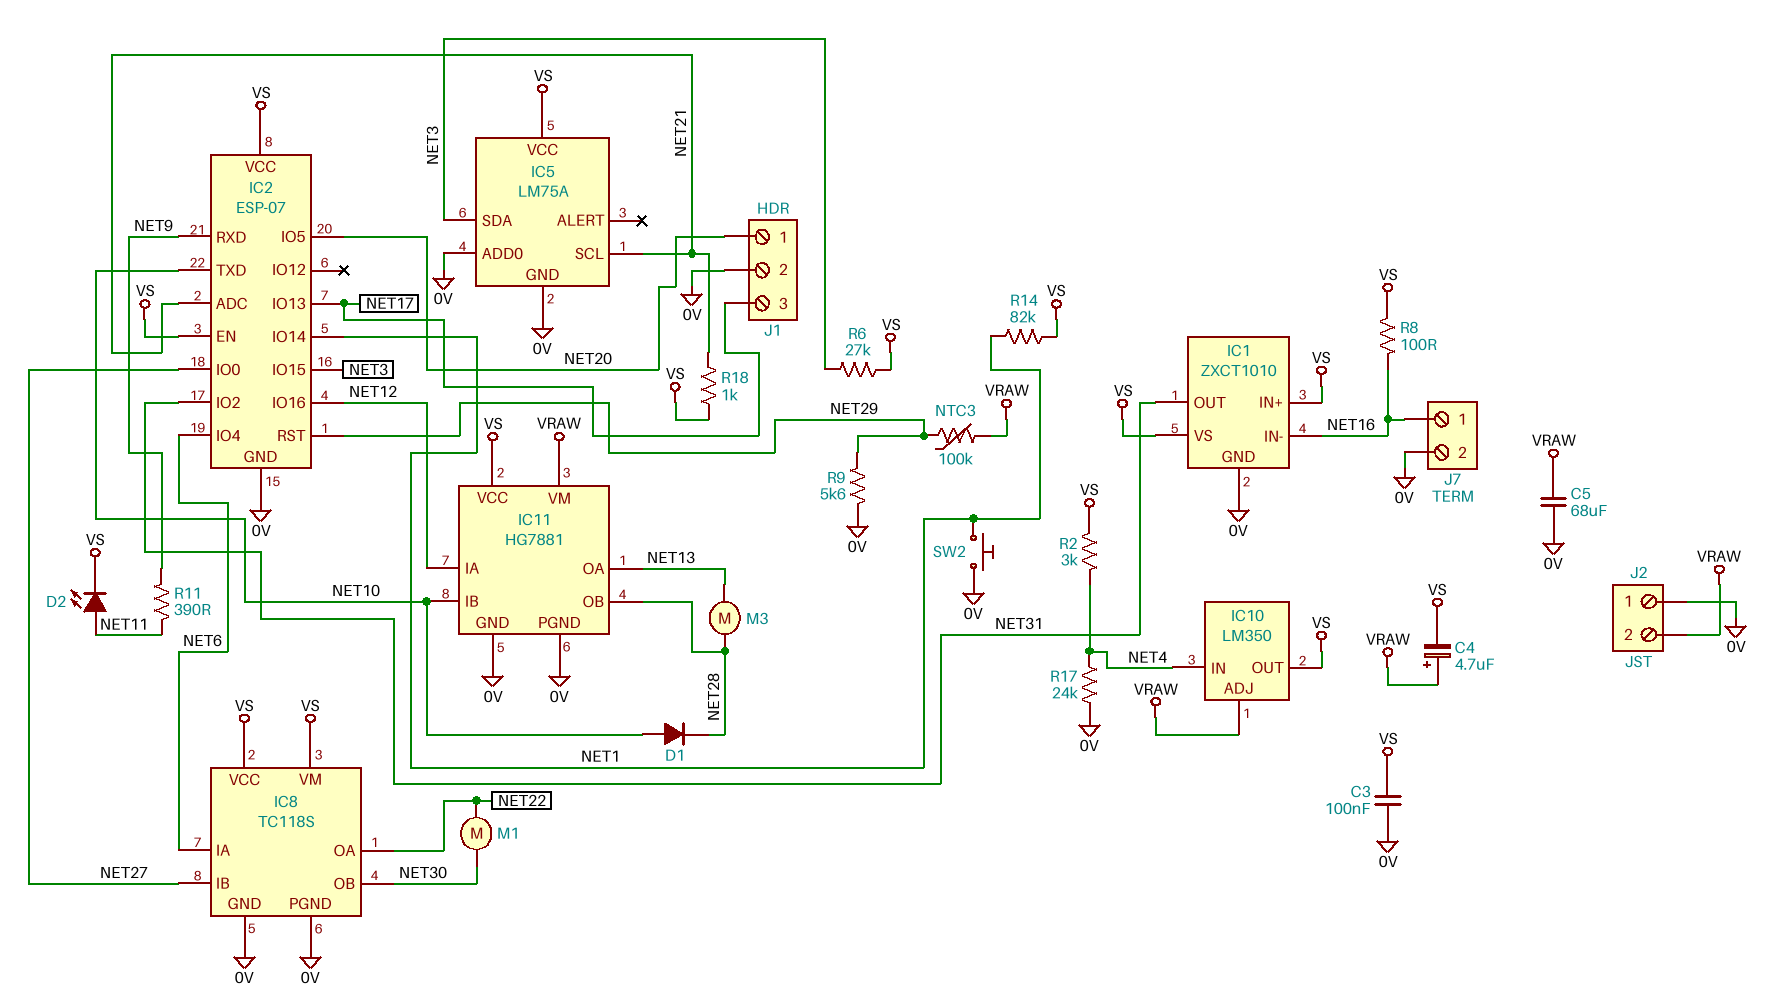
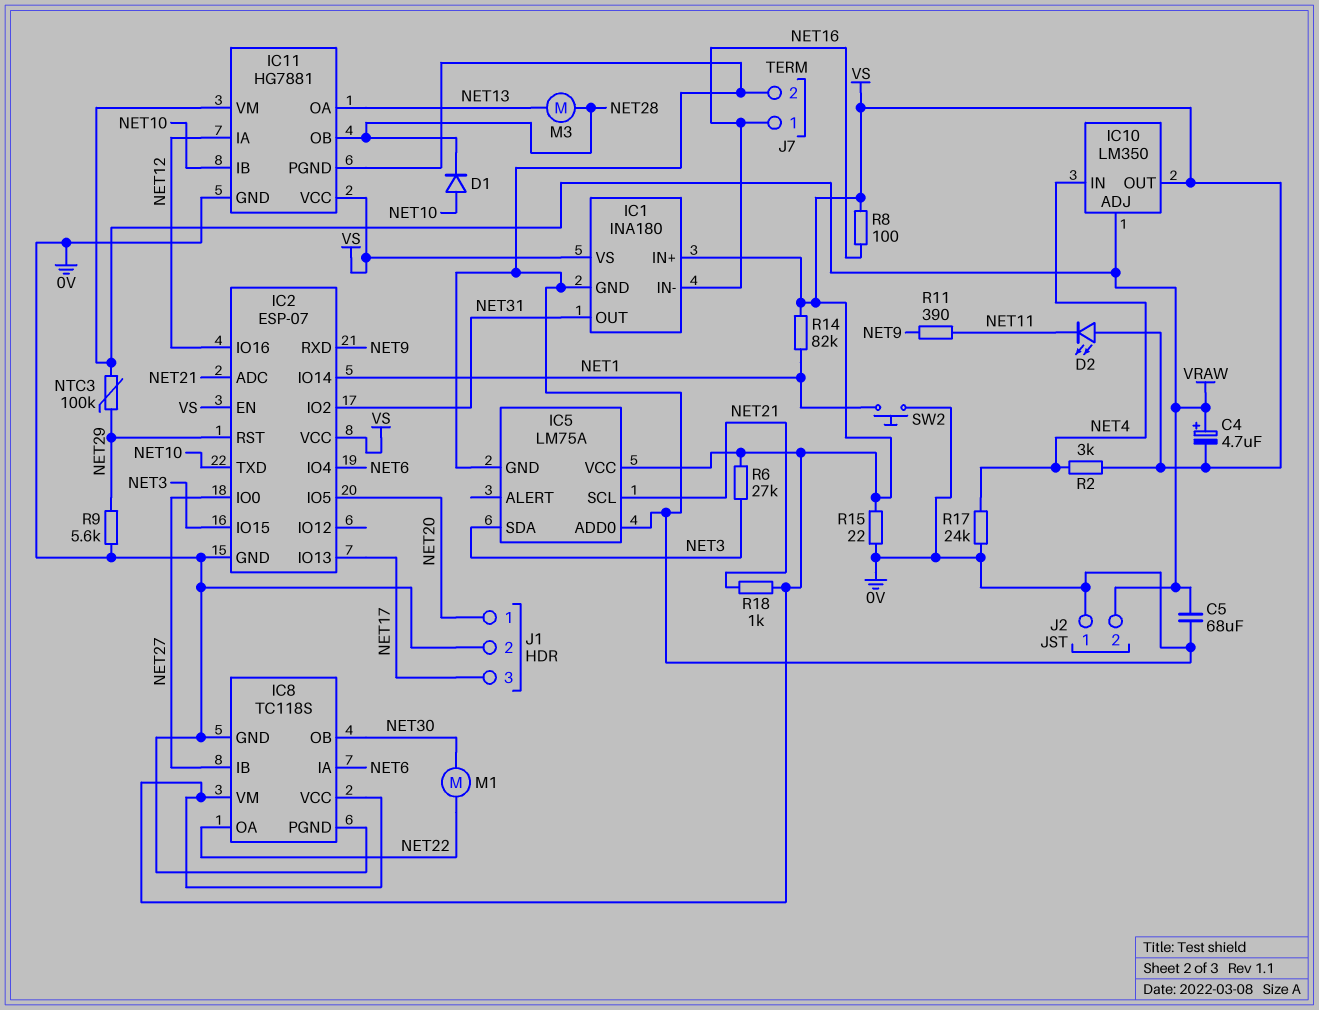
C3: 100nF (0V, VS) -> none
D2: LED (A NET11, K VS) -> LED (A VS, K NET11)
IC1: ZXCT1010 -> INA180
R15: none -> 22 (0V, VS)

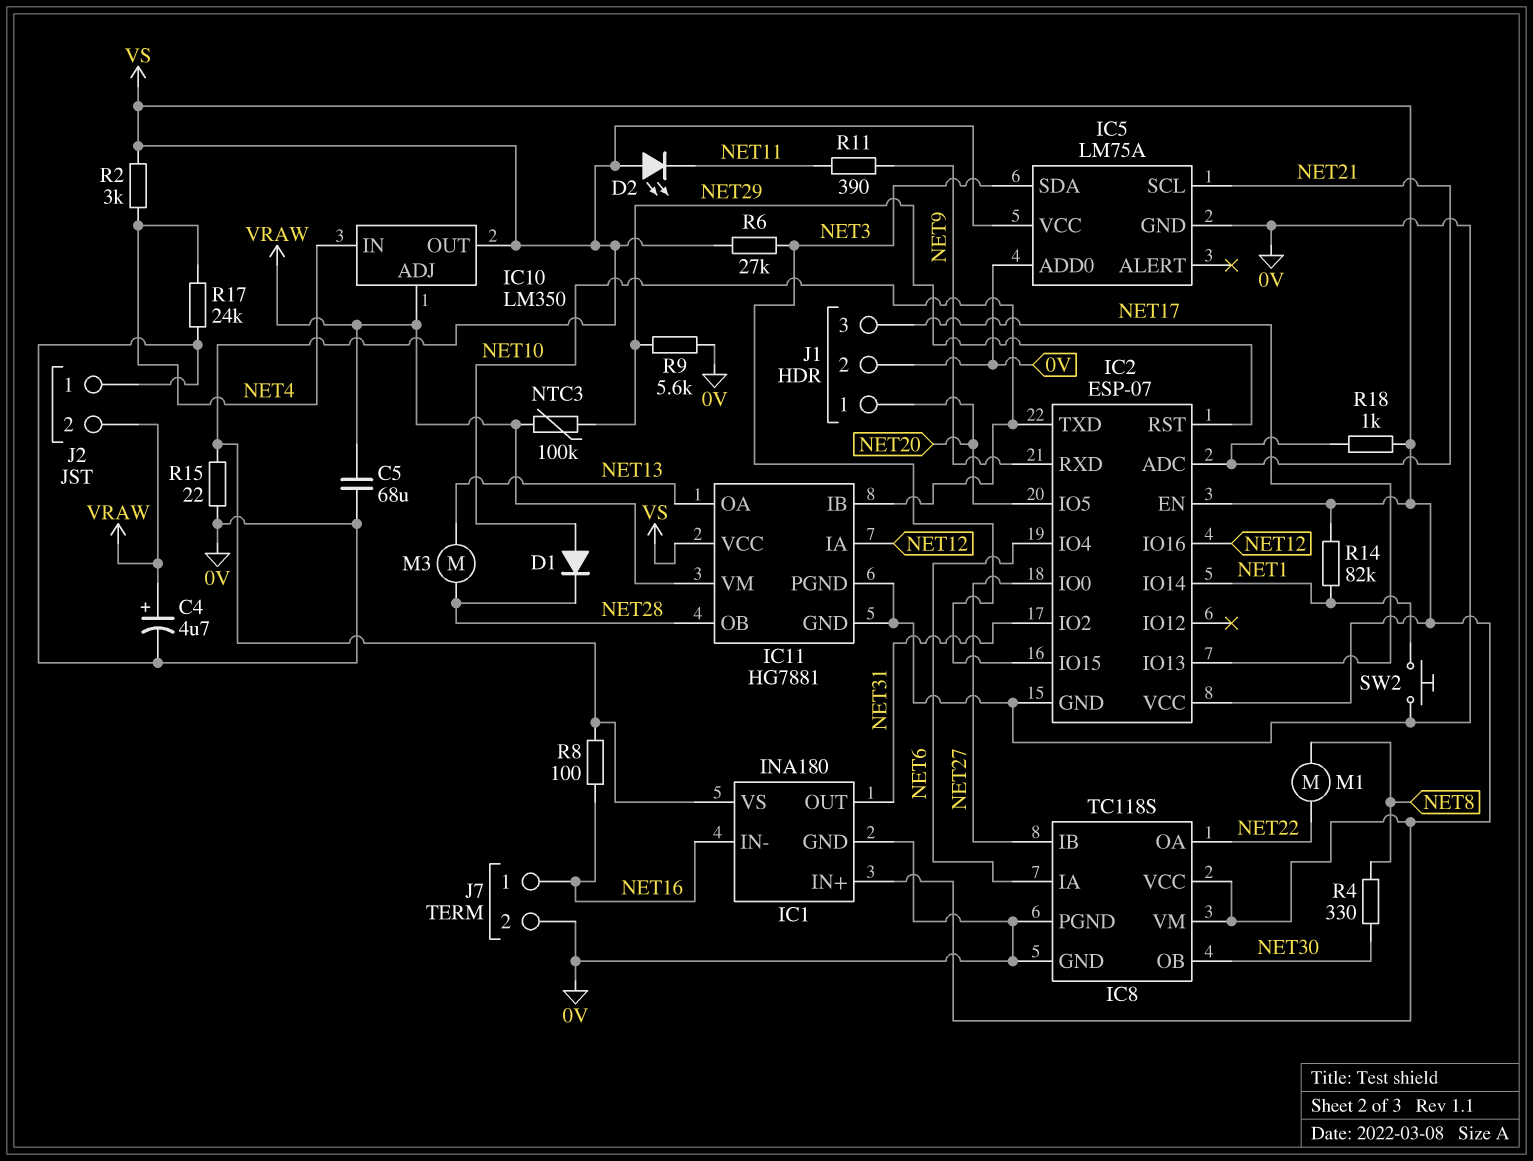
C4: 4.7uF (plus VRAW, minus VS) -> 4.7uF (plus VRAW, minus 0V)
M1: motor (NET22, NET30) -> motor (NET8, NET22)
R4: none -> 330 (NET8, NET30)

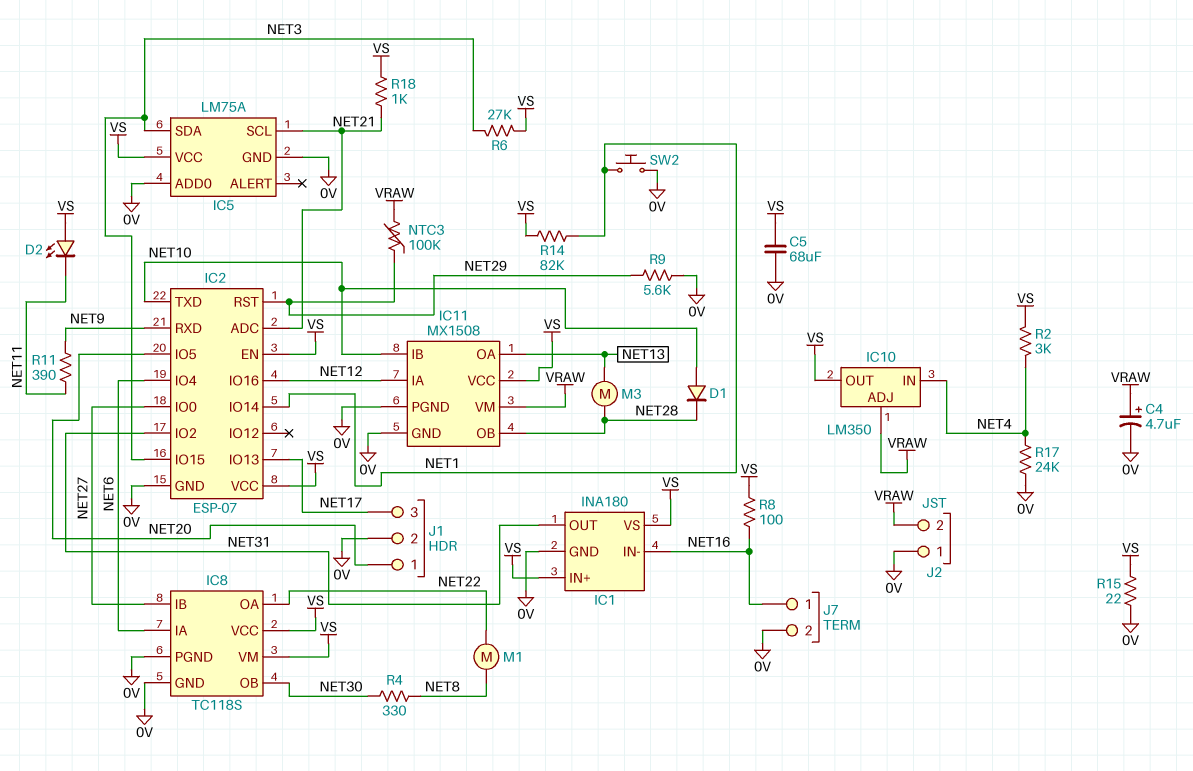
C5: 68uF (0V, VRAW) -> 68uF (0V, VS)
IC11: HG7881 -> MX1508

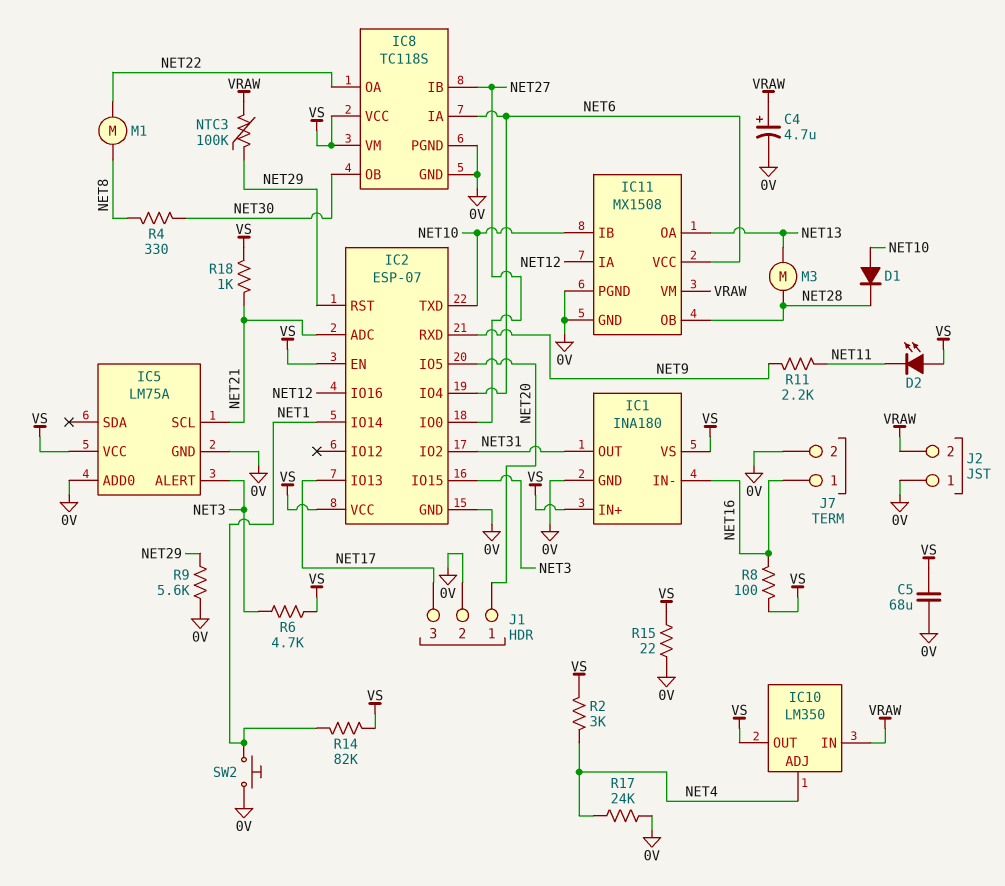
IC5 pin ALERT: none -> NET3
IC5 pin SDA: NET3 -> none
IC10 pin ADJ: VRAW -> NET4
IC10 pin IN: NET4 -> VRAW
IC11 pin VCC: VS -> NET6
R6: 27k (NET3, VS) -> 4.7k (NET3, VS)
R11: 390 (NET9, NET11) -> 2.2k (NET9, NET11)

